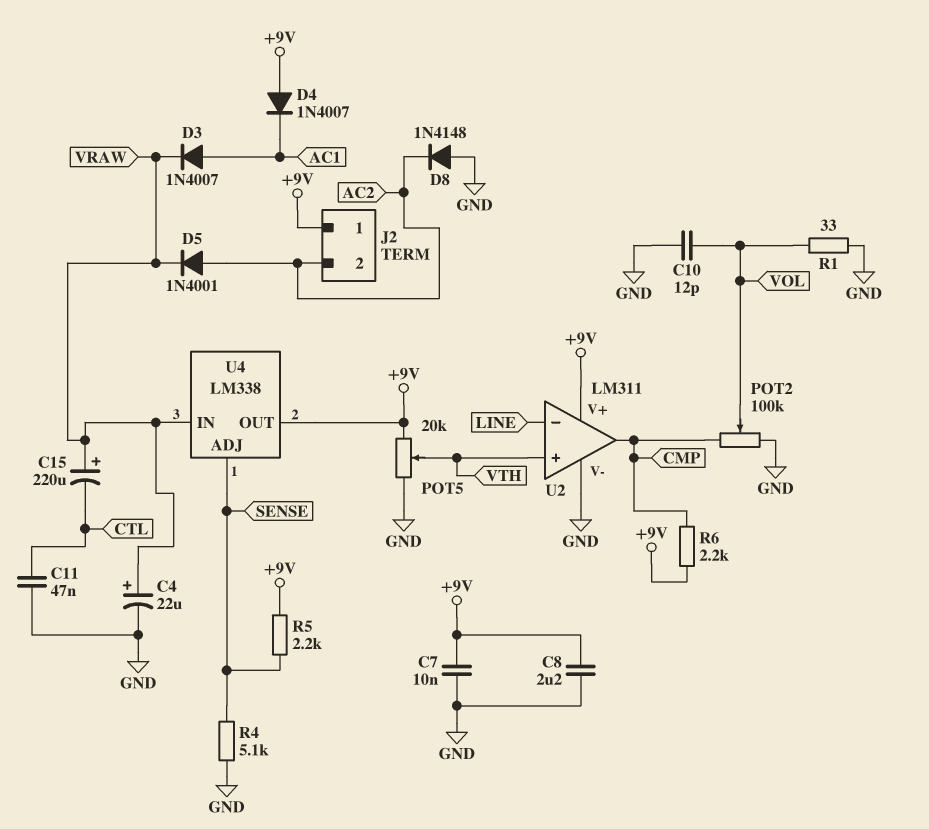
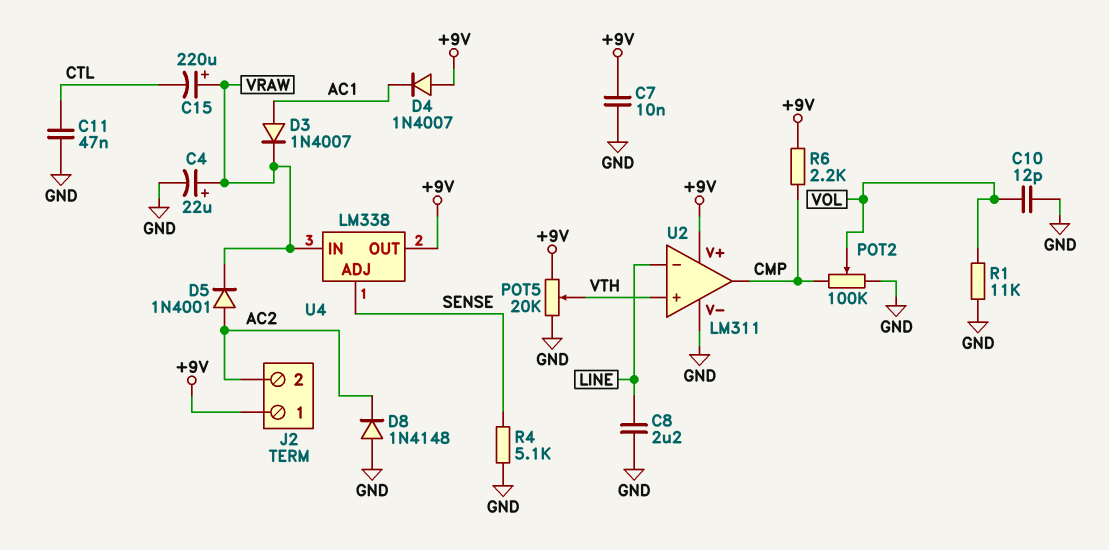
C8: 2.2uF (+9V, GND) -> 2.2uF (GND, LINE)
R1: 33 (GND, VOL) -> 11k (GND, VOL)
R5: 2.2k (+9V, SENSE) -> none

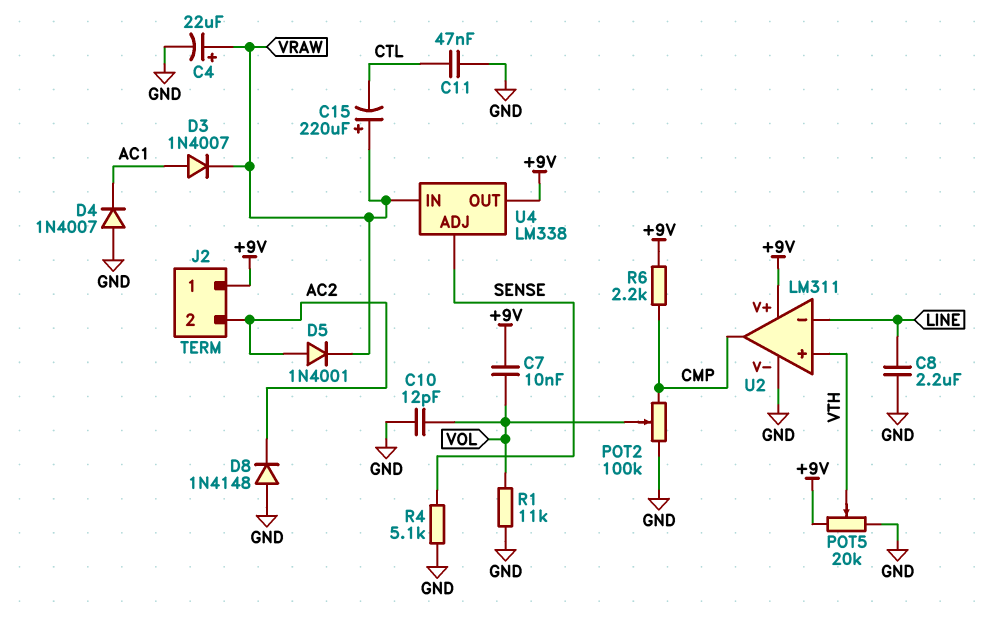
C7: 10nF (+9V, GND) -> 10nF (+9V, VOL)
D4: diode 1N4007 (A +9V, K AC1) -> diode 1N4007 (A GND, K AC1)

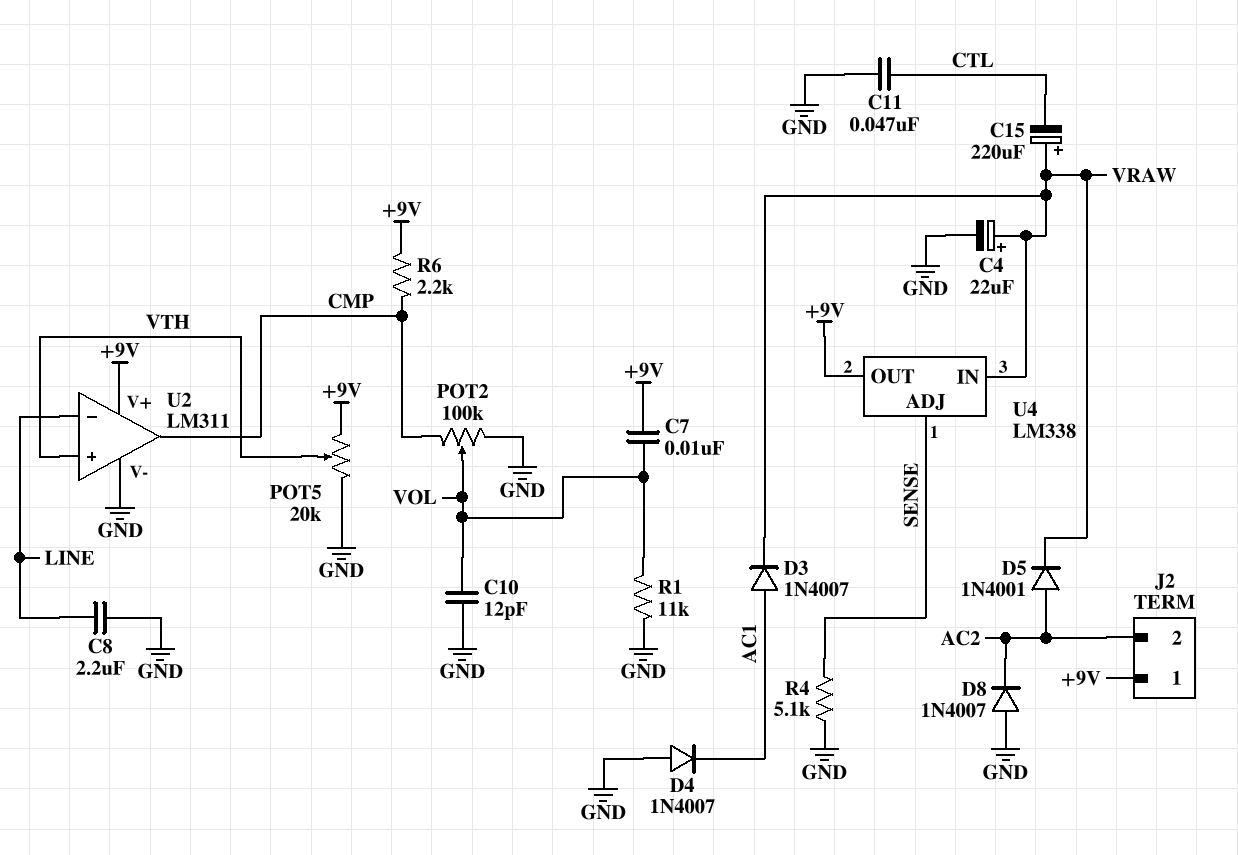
D8: diode 1N4148 (A GND, K AC2) -> diode 1N4007 (A GND, K AC2)

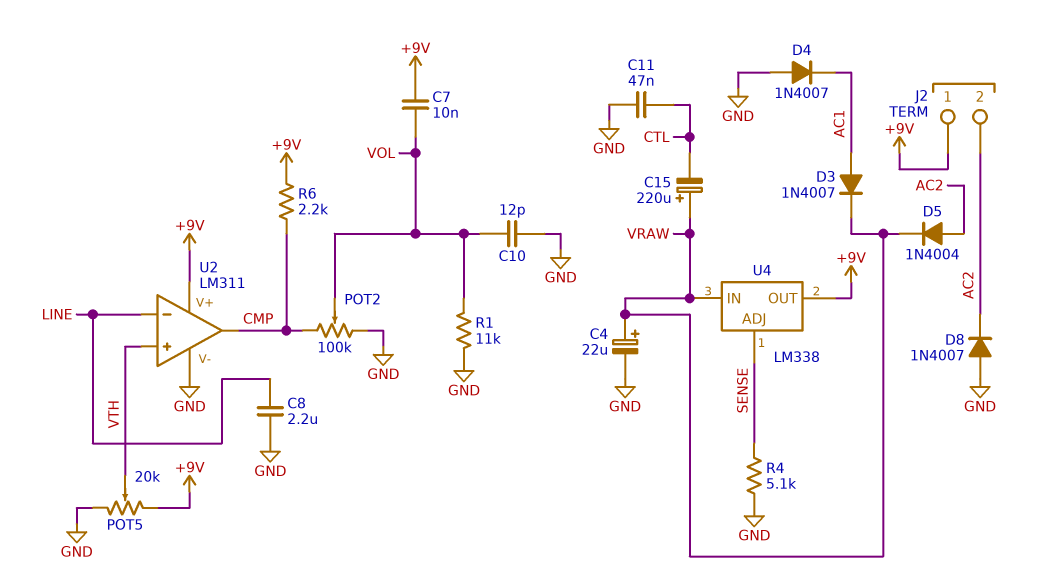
D5: diode 1N4001 (A AC2, K VRAW) -> diode 1N4004 (A AC2, K VRAW)

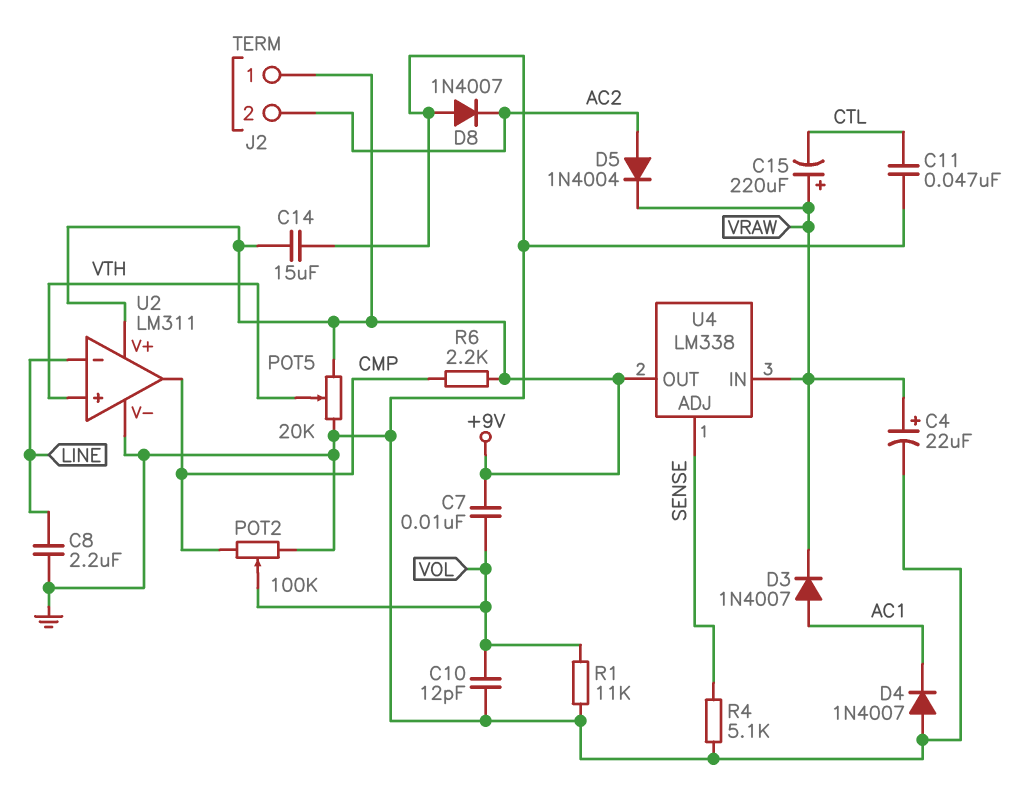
C14: none -> 15uF (+9V, GND)

